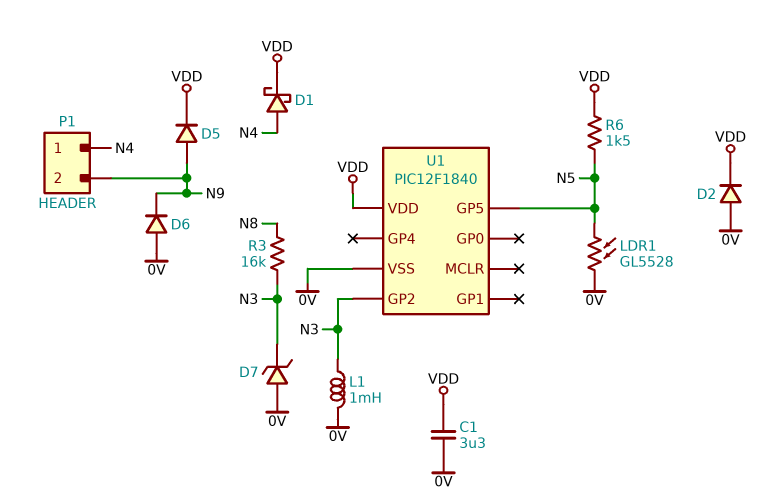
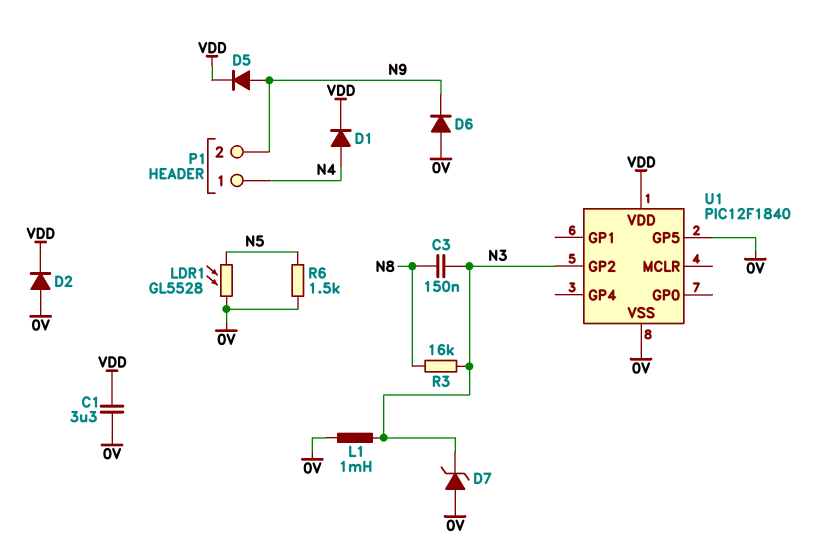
C3: none -> 150nF (N3, N8)
D1: schottky (A N4, K VDD) -> diode (A N4, K VDD)
R6: 1.5k (N5, VDD) -> 1.5k (0V, N5)
U1 pin GP5: N5 -> 0V

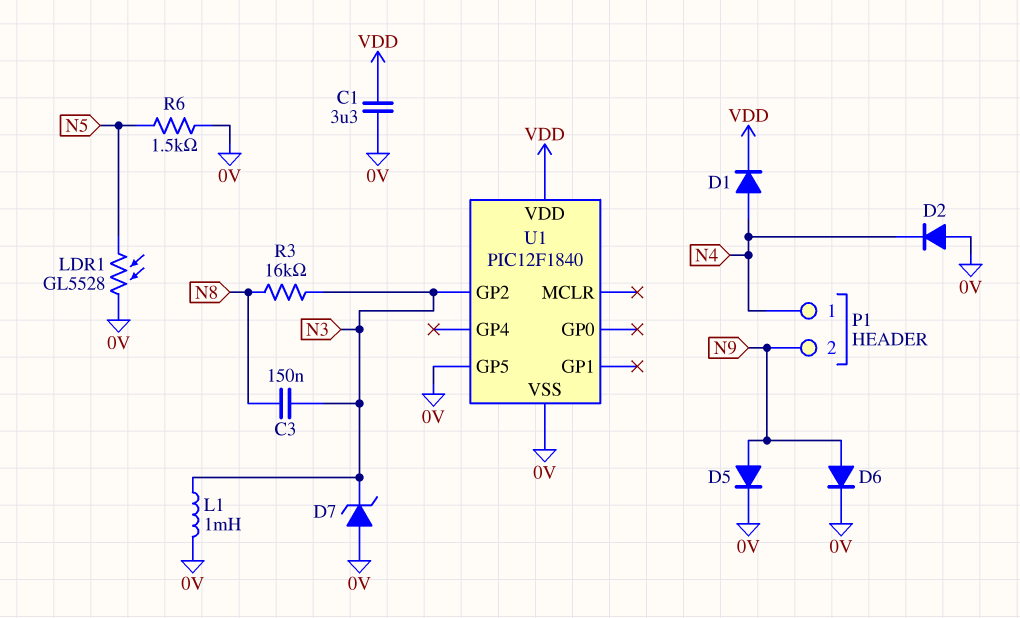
D2: diode (A 0V, K VDD) -> diode (A 0V, K N4)
D5: diode (A N9, K VDD) -> diode (A N9, K 0V)
D6: diode (A 0V, K N9) -> diode (A N9, K 0V)

